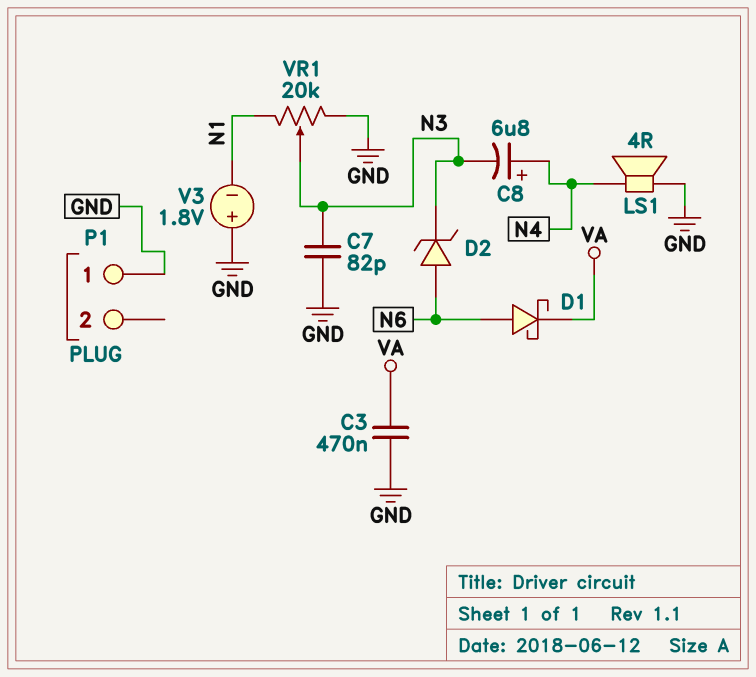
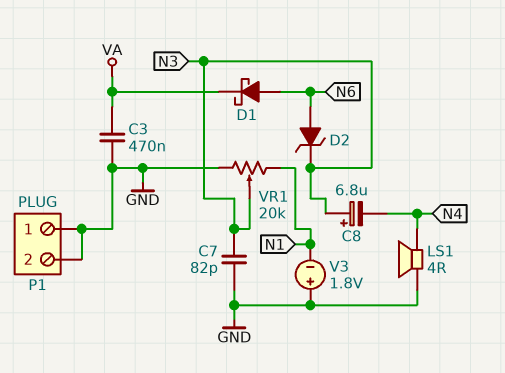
C8: 6.8uF (plus N4, minus N3) -> 6.8uF (plus N3, minus N4)
P1 pin 2: none -> GND

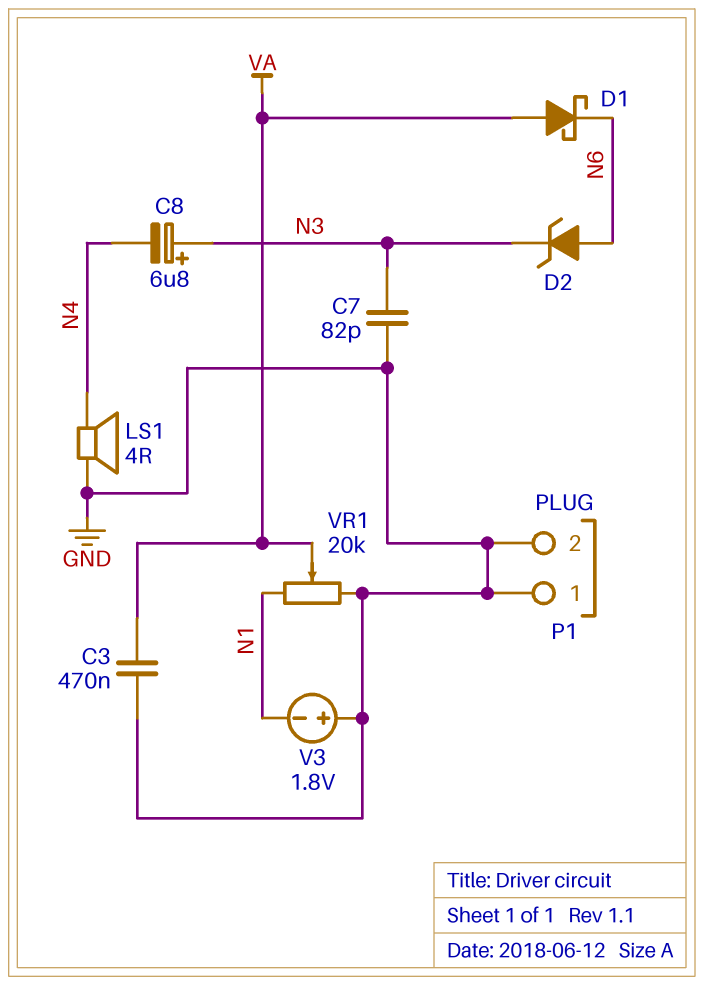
D1: schottky (A N6, K VA) -> schottky (A VA, K N6)
VR1: 20k (GND, N1, wiper N3) -> 20k (GND, N1, wiper VA)

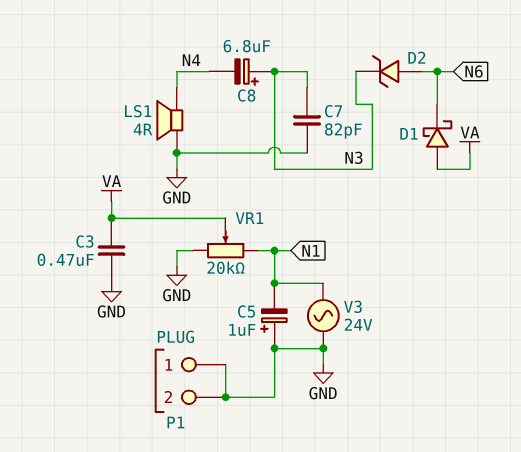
C5: none -> 1uF (plus GND, minus N1)
V3: 1.8V (plus GND, minus N1) -> AC 24V (GND, N1)

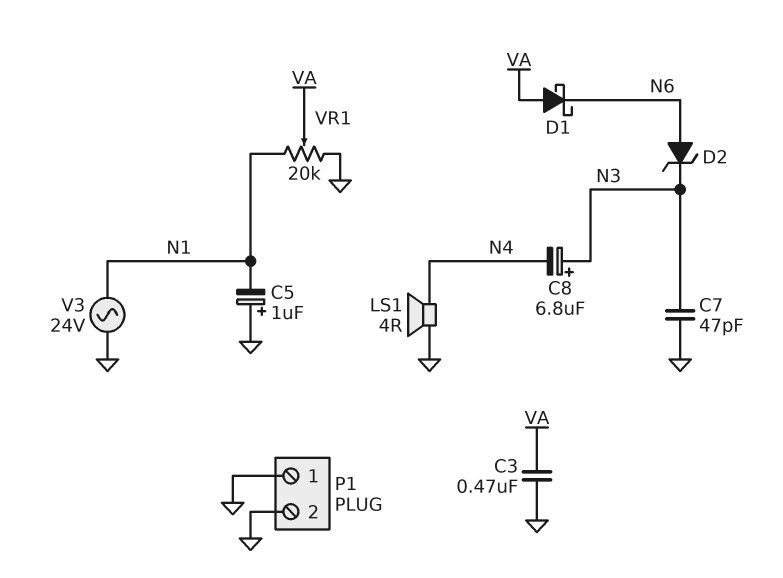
C7: 82pF (GND, N3) -> 47pF (GND, N3)

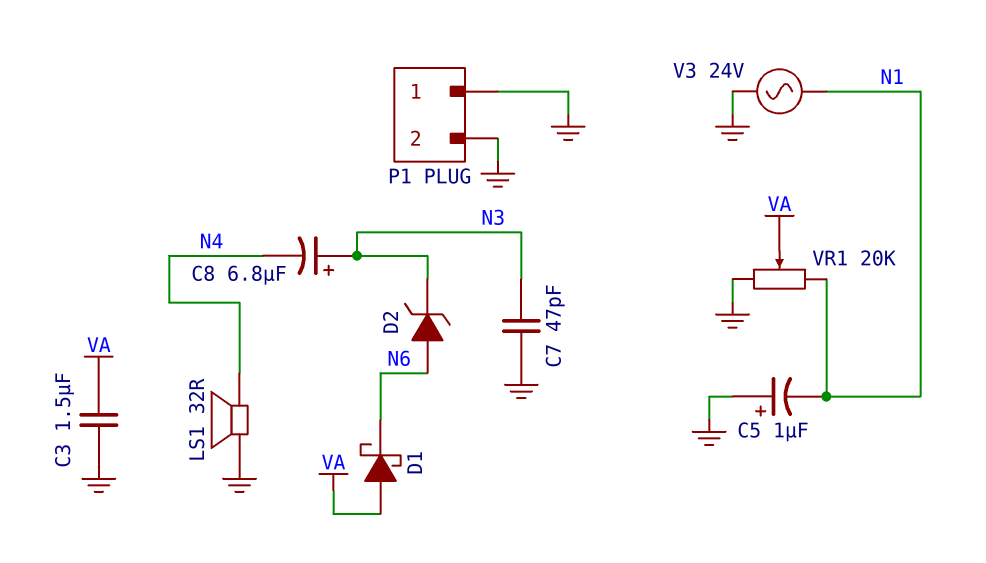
C3: 470nF (GND, VA) -> 1.5uF (GND, VA)
LS1: speaker 4R (GND, N4) -> speaker 32R (GND, N4)

